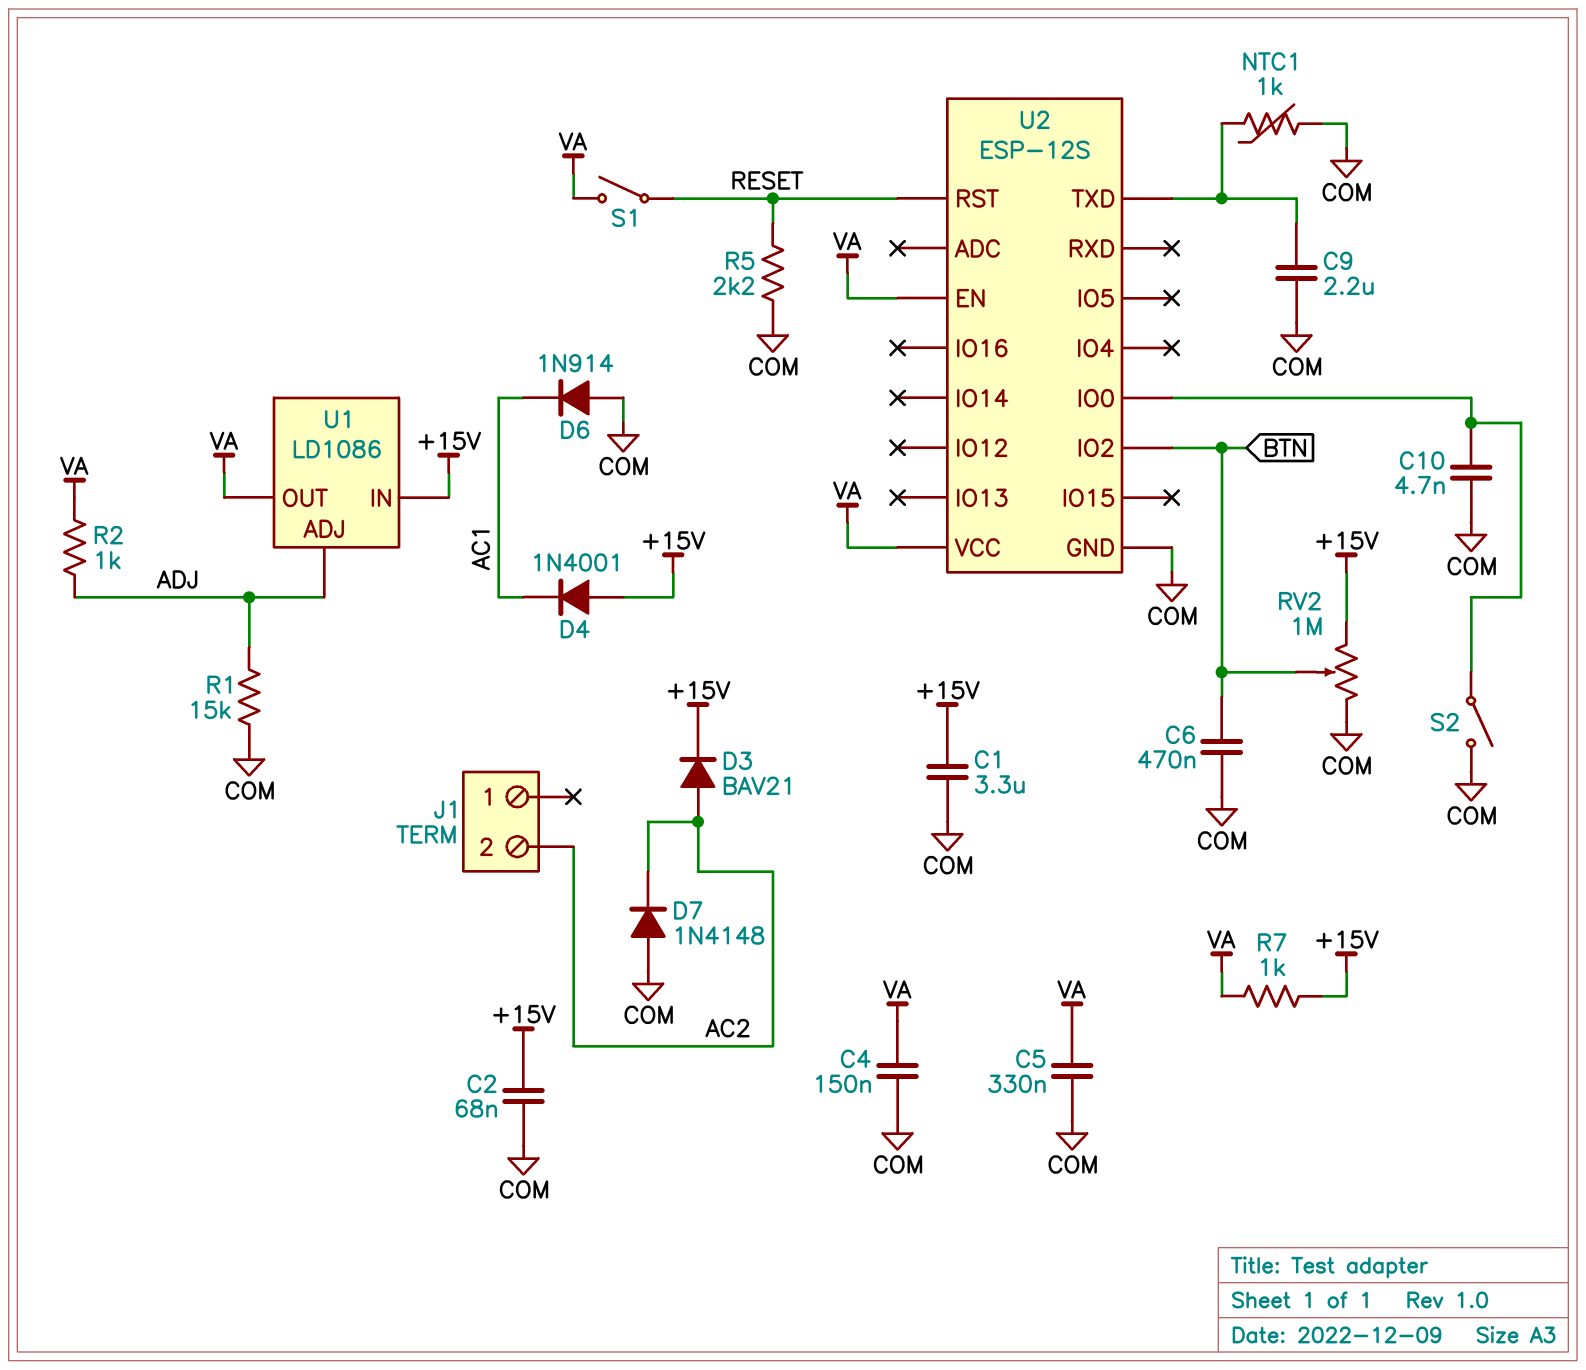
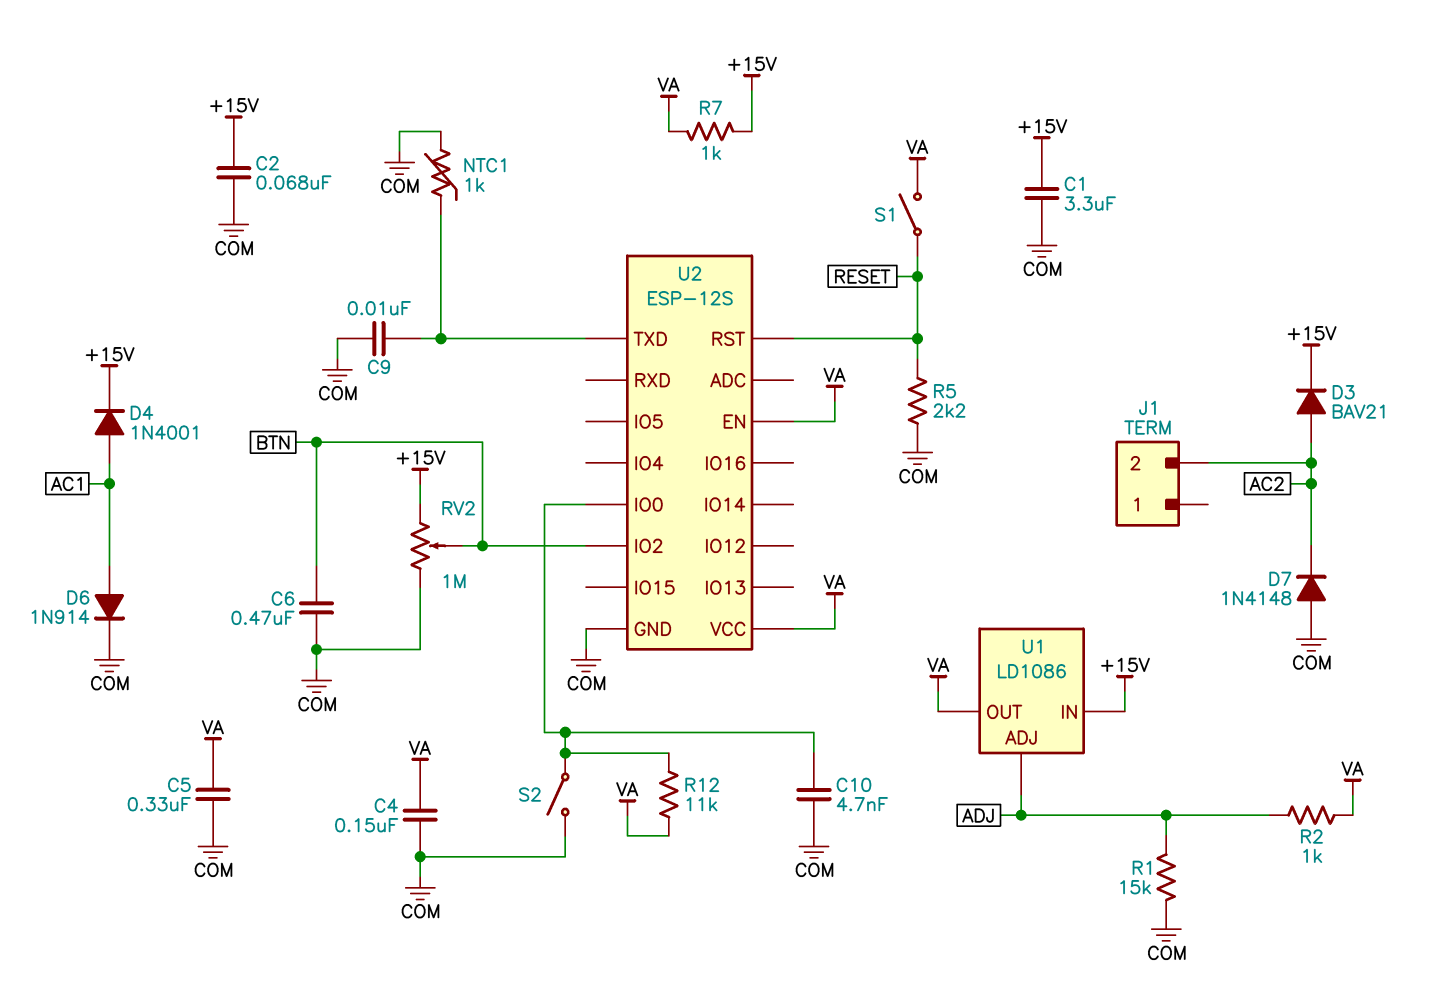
C9: 2.2uF (COM, U2/TXD) -> 10nF (COM, U2/TXD)
D4: diode 1N4001 (A +15V, K AC1) -> diode 1N4001 (A AC1, K +15V)
D6: diode 1N914 (A COM, K AC1) -> diode 1N914 (A AC1, K COM)
R12: none -> 11k (U2/IO0, VA)

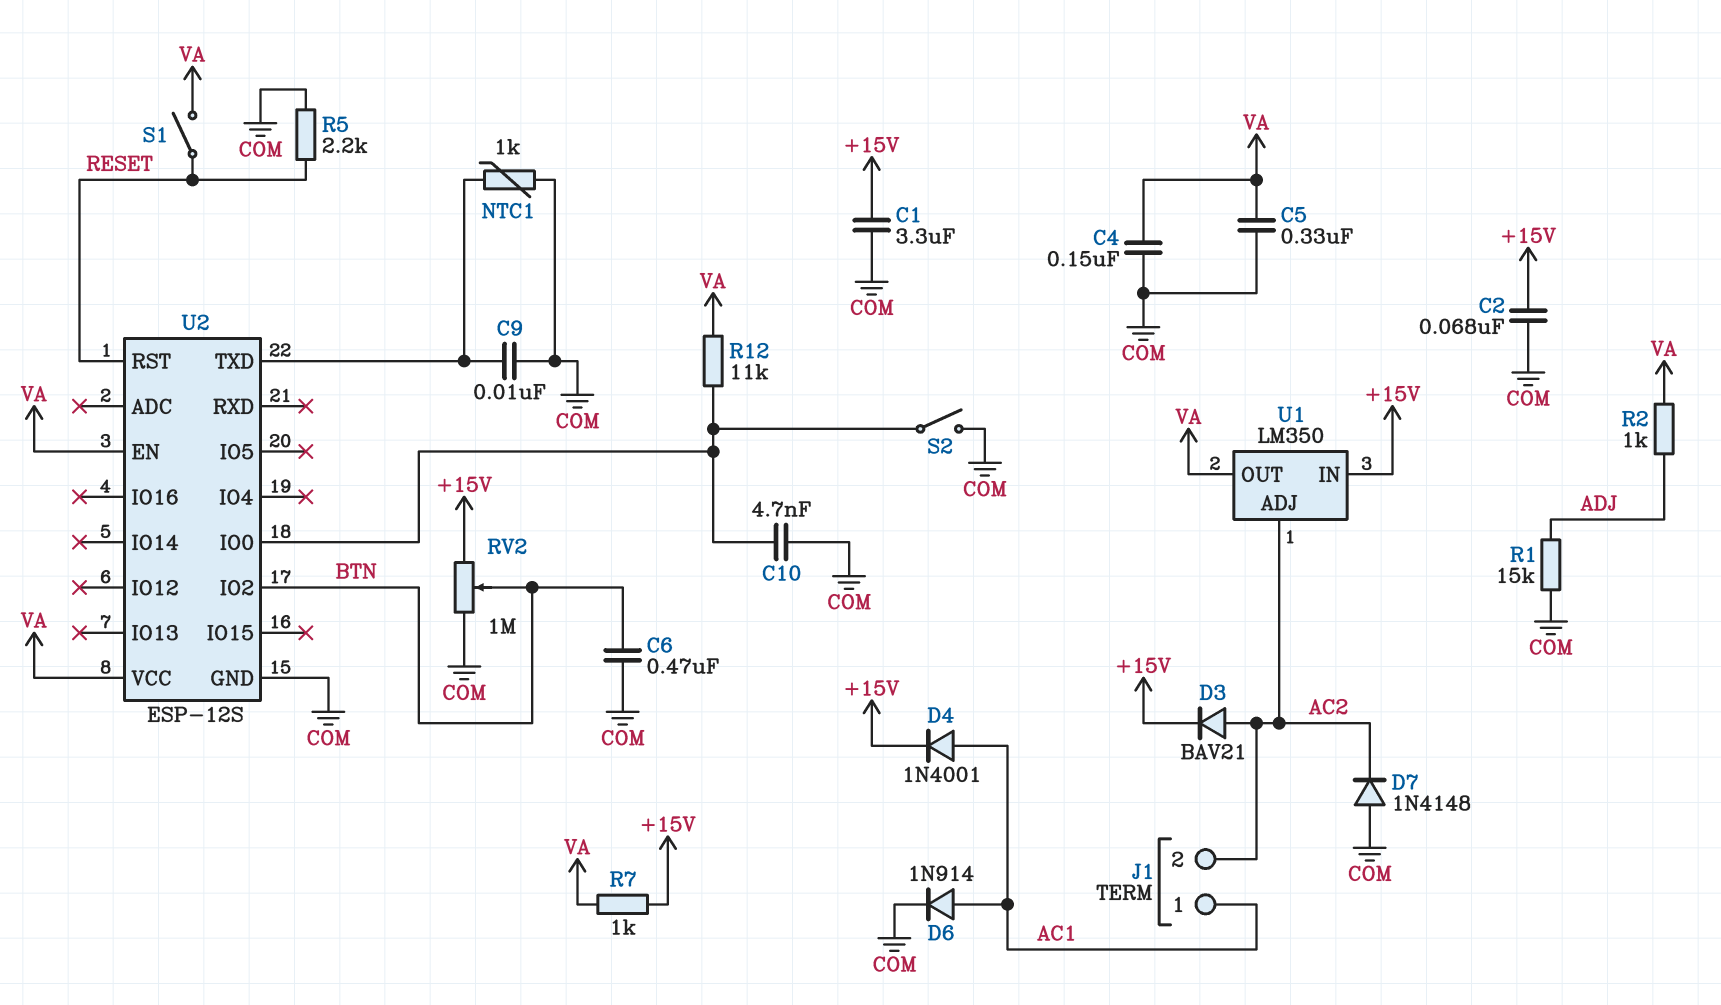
J1 pin 1: none -> AC1
U1: LD1086 -> LM350
U1 pin ADJ: ADJ -> AC2

